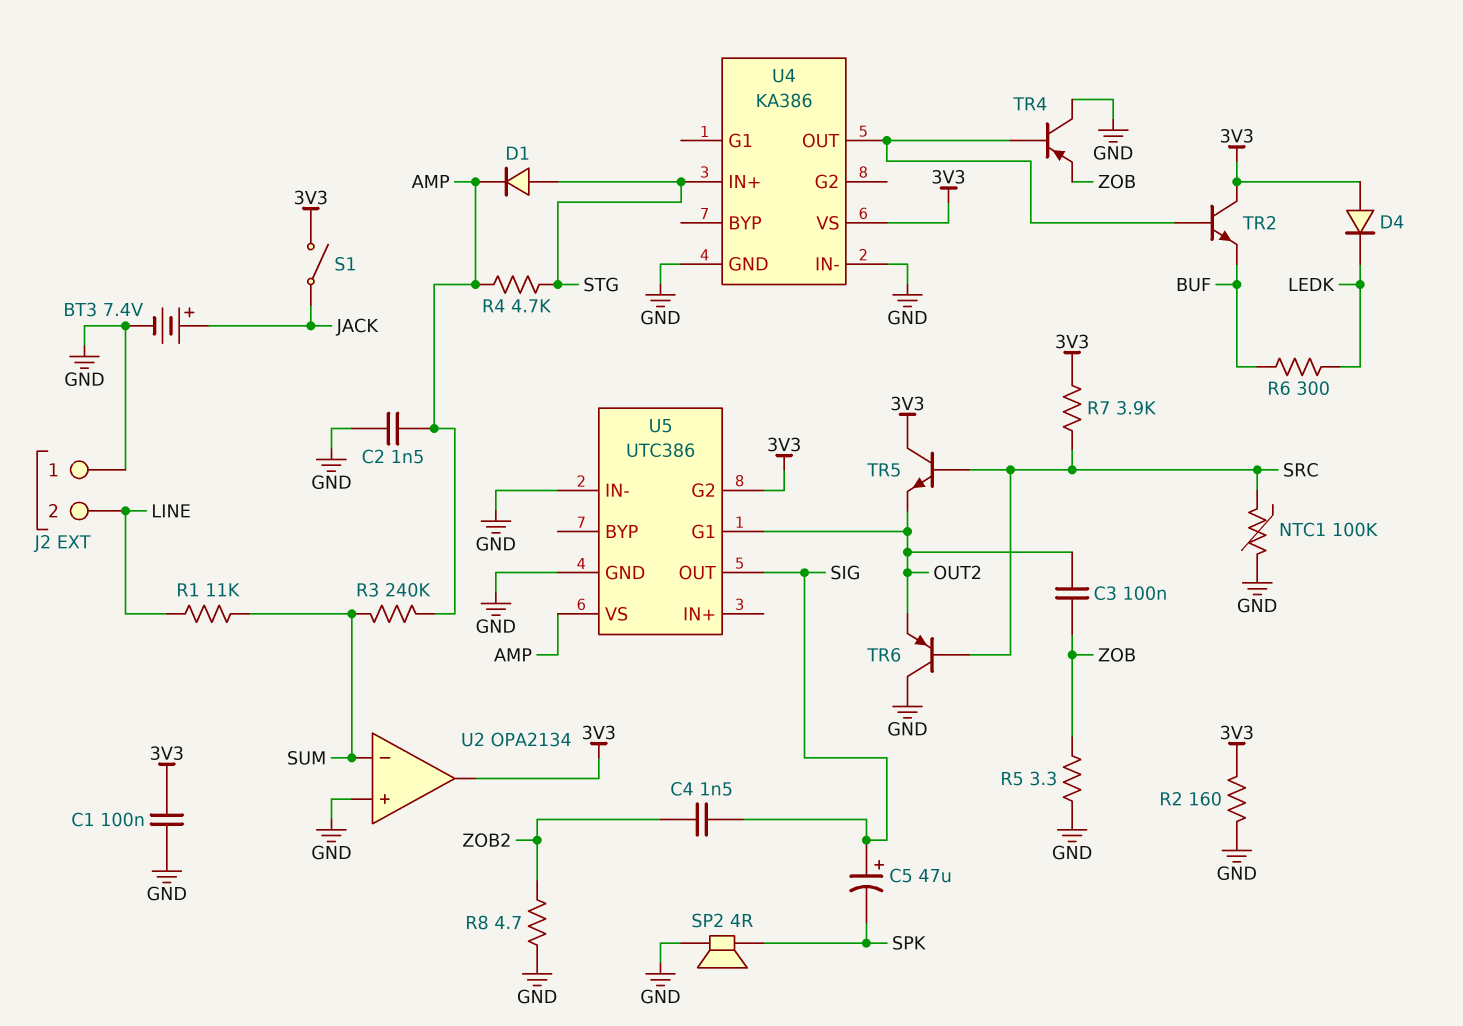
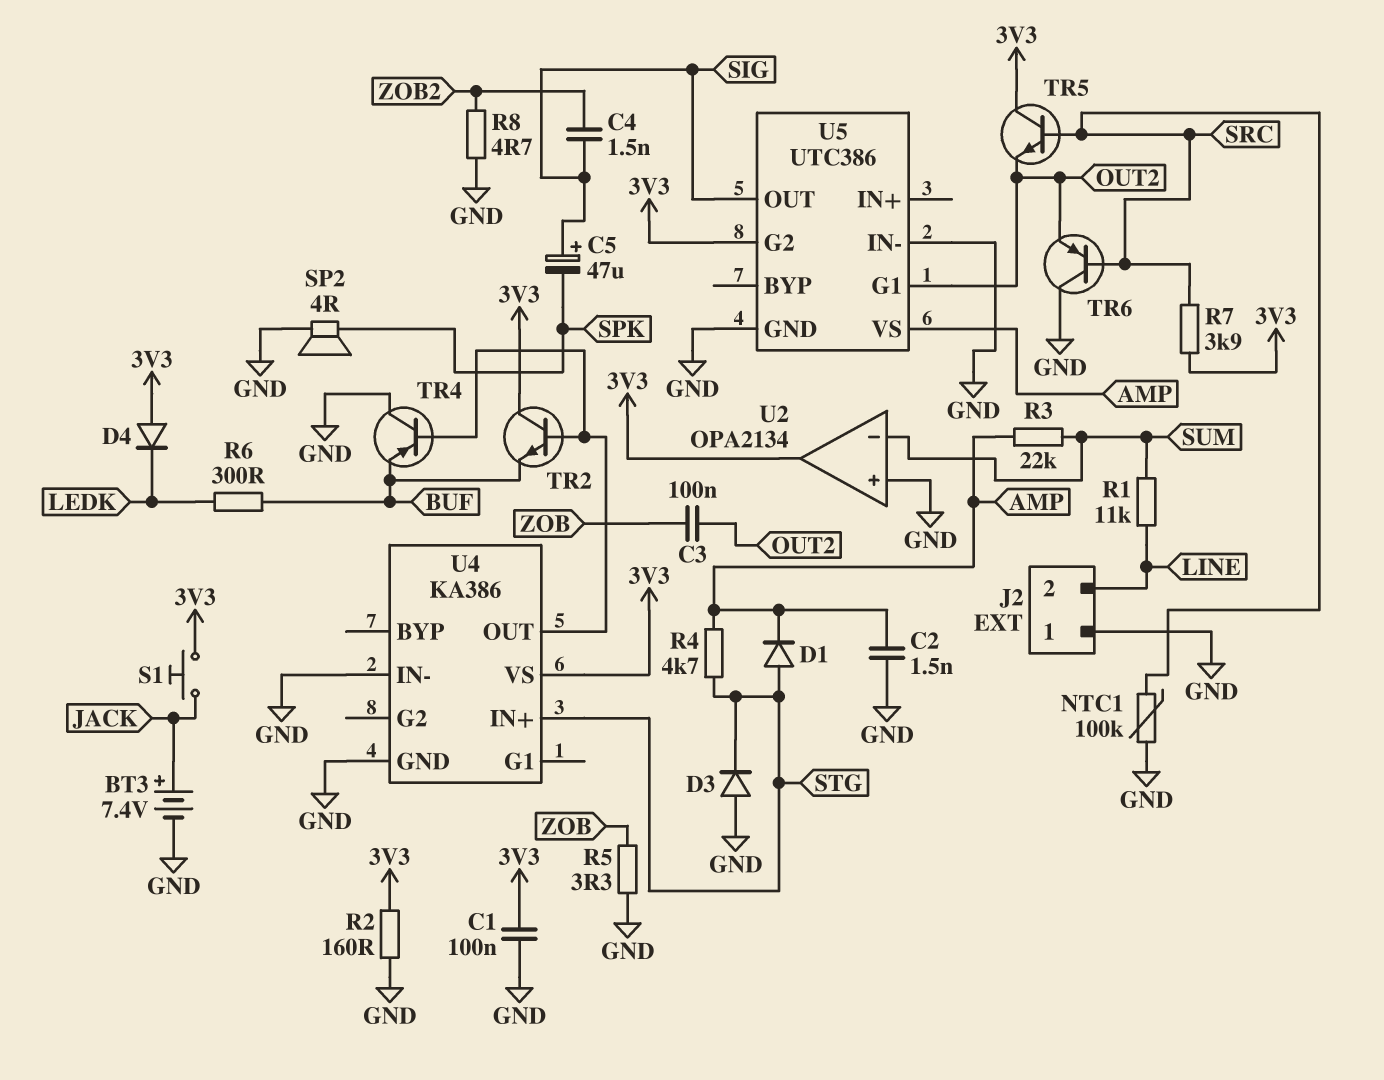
D3: none -> diode (A GND, K STG)
R3: 240k (AMP, SUM) -> 22k (AMP, SUM)
S1: switch (3V3, JACK) -> button (3V3, JACK)
TR4: PNP (B U4/OUT, C GND, E ZOB) -> PNP (B U4/OUT, C GND, E BUF)

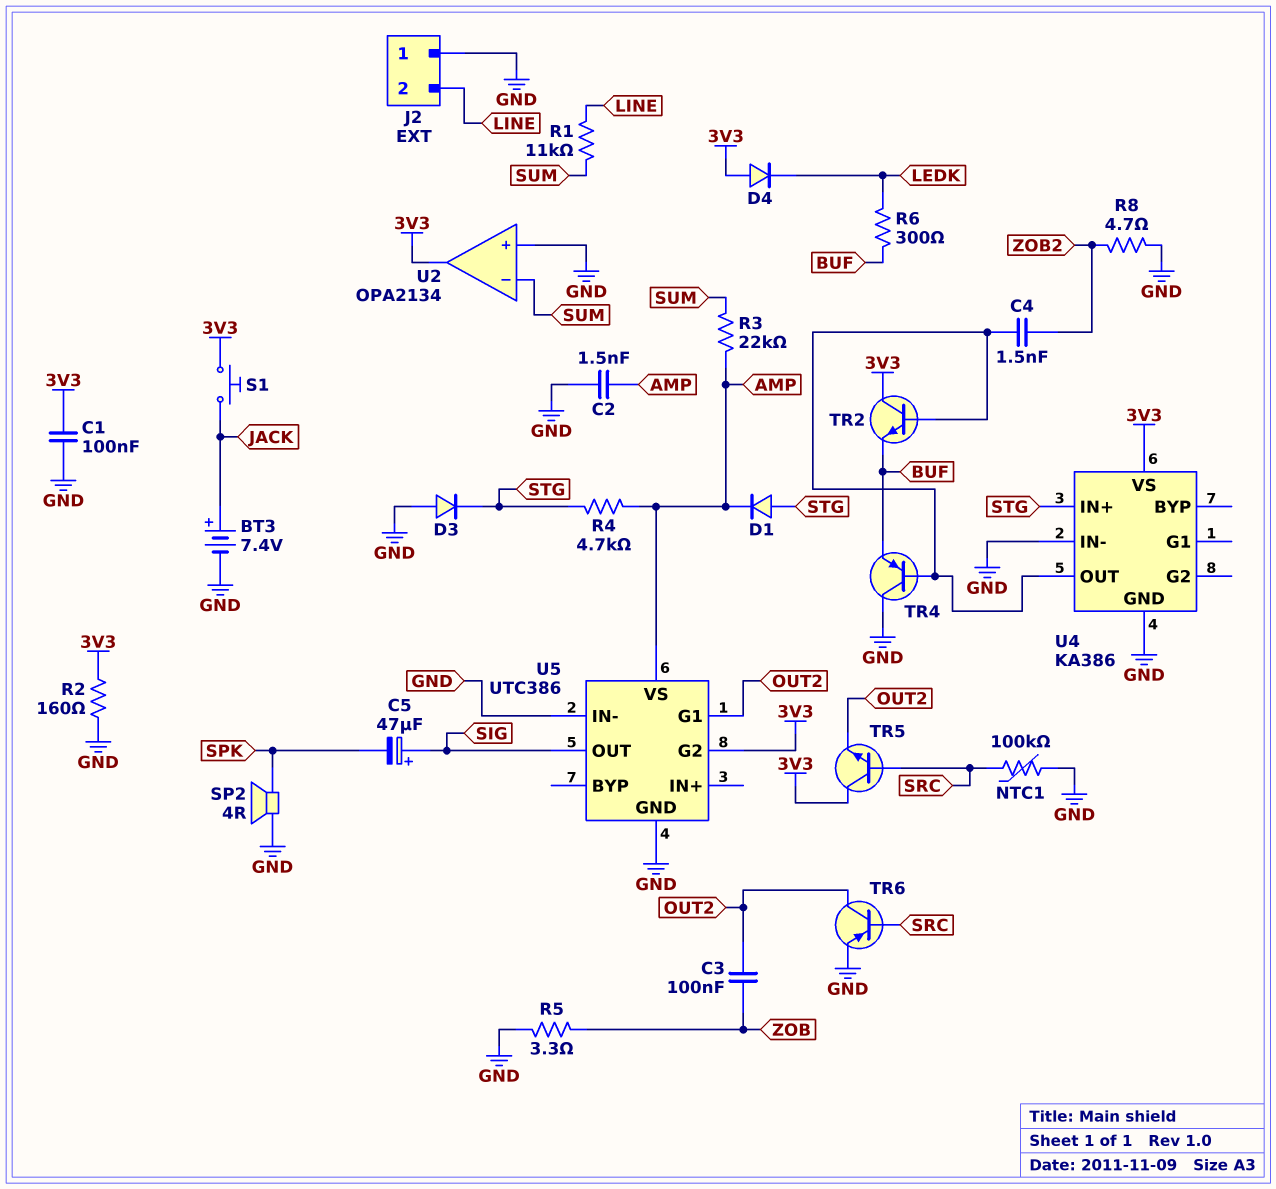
C4: 1.5nF (SIG, ZOB2) -> 1.5nF (U4/OUT, ZOB2)
R7: 3.9k (3V3, SRC) -> none
TR6: PNP (B SRC, C GND, E OUT2) -> PNP (B SRC, C OUT2, E GND)

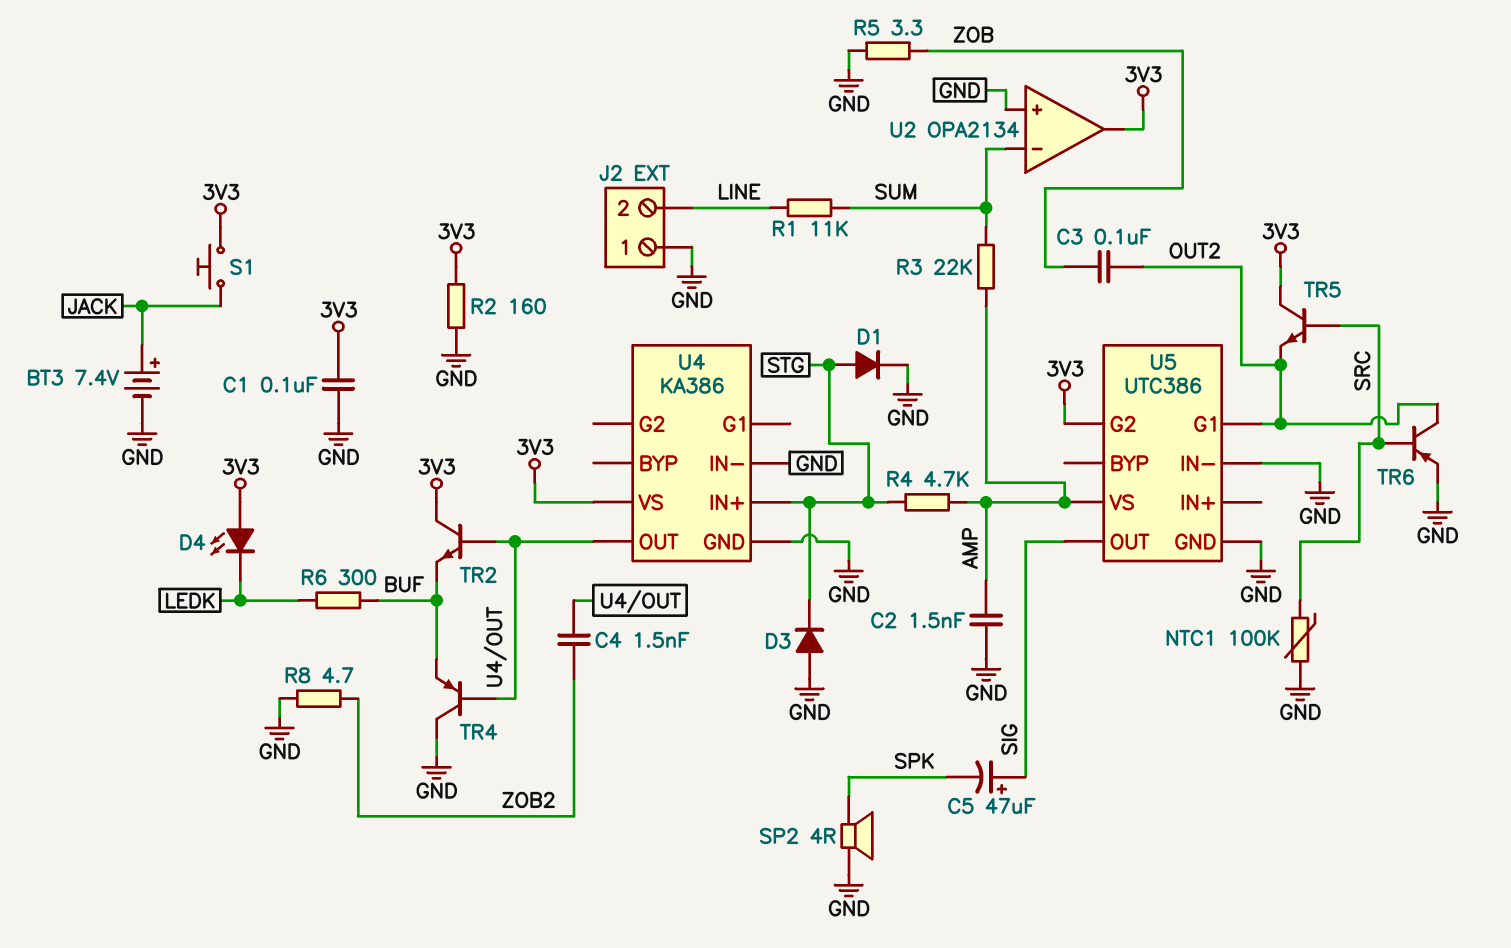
D1: diode (A STG, K AMP) -> diode (A STG, K GND)
D4: diode (A 3V3, K LEDK) -> LED (A 3V3, K LEDK)

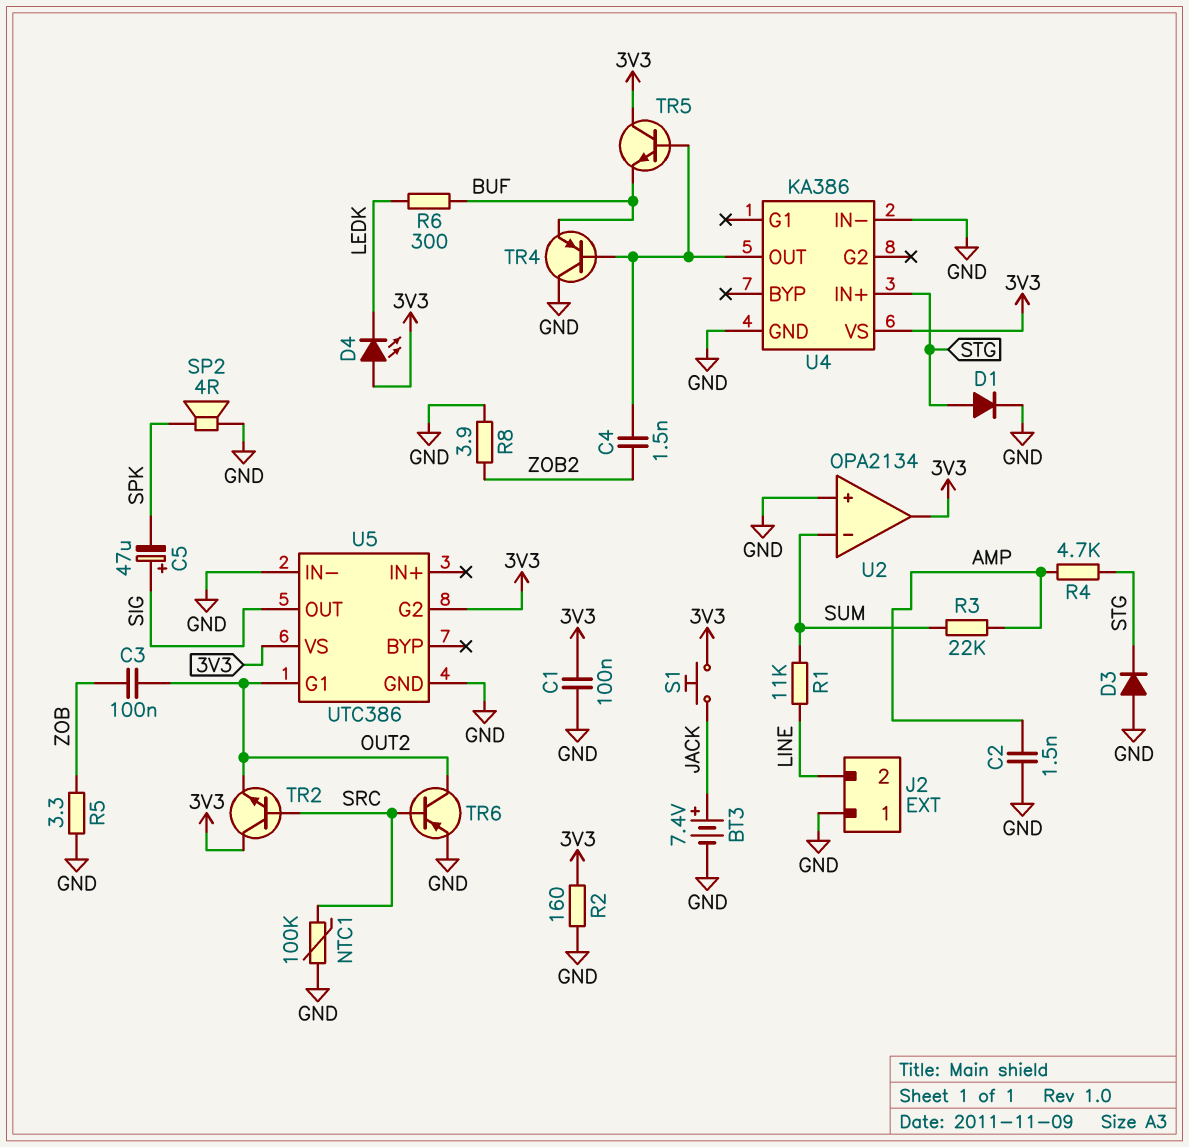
R8: 4.7 (GND, ZOB2) -> 3.9 (GND, ZOB2)
TR2: NPN (B U4/OUT, C 3V3, E BUF) -> NPN (B SRC, C 3V3, E OUT2)
TR5: NPN (B SRC, C 3V3, E OUT2) -> NPN (B U4/OUT, C 3V3, E BUF)
U5 pin VS: AMP -> 3V3

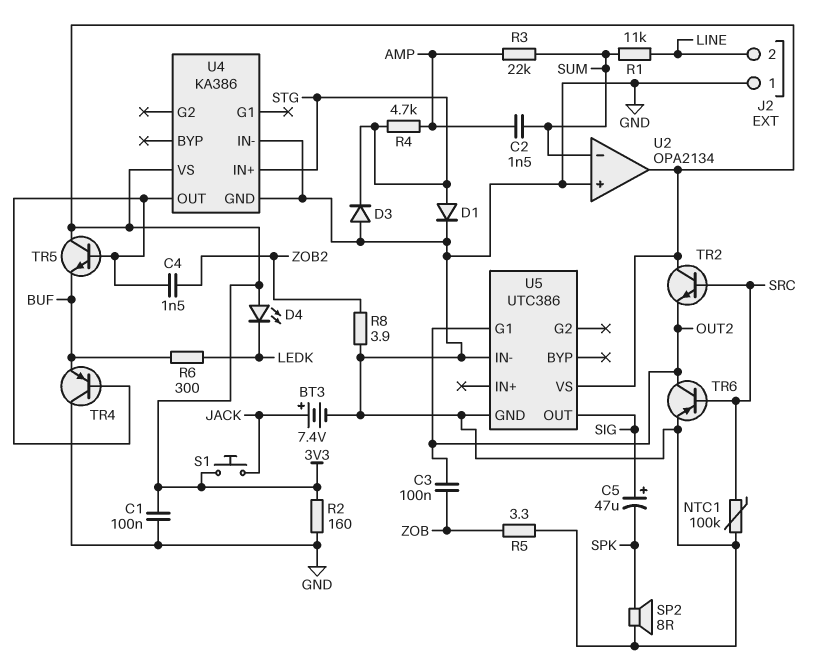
C2: 1.5nF (AMP, GND) -> 1.5nF (AMP, SUM)
SP2: speaker 4R (GND, SPK) -> speaker 8R (GND, SPK)
U5 pin G2: 3V3 -> none

